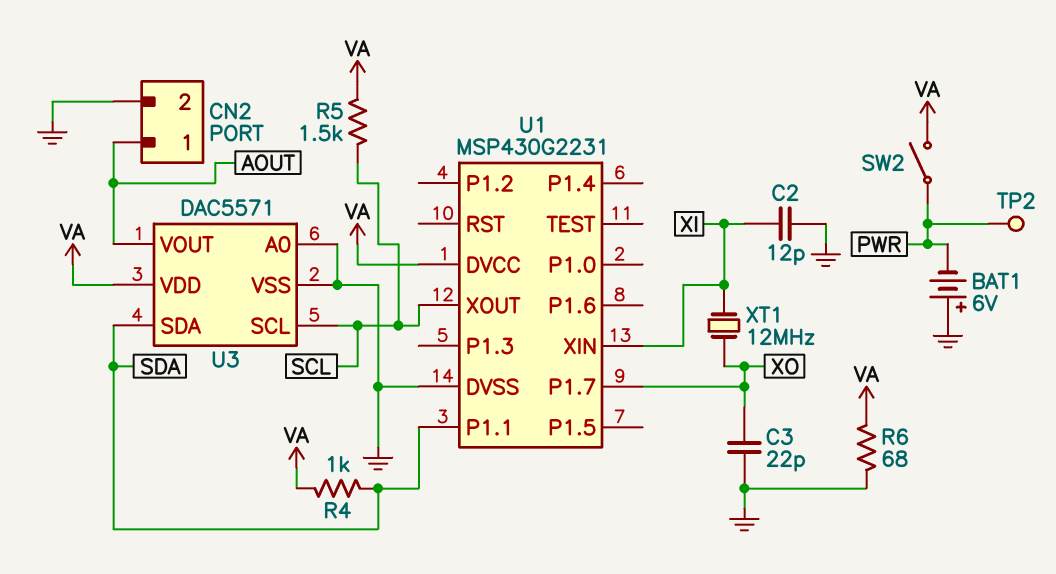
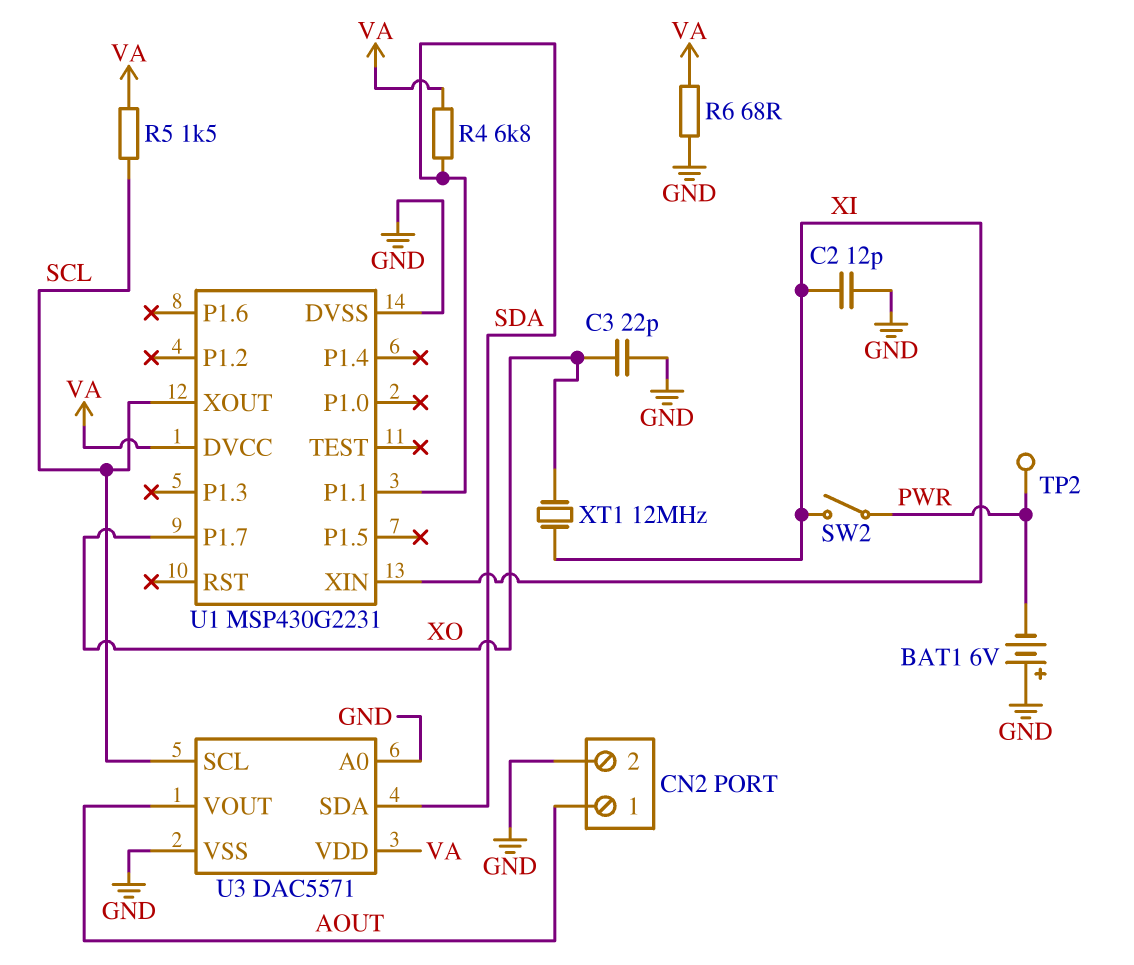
R4: 1k (SDA, VA) -> 6.8k (SDA, VA)
SW2: switch (PWR, VA) -> switch (PWR, XI)

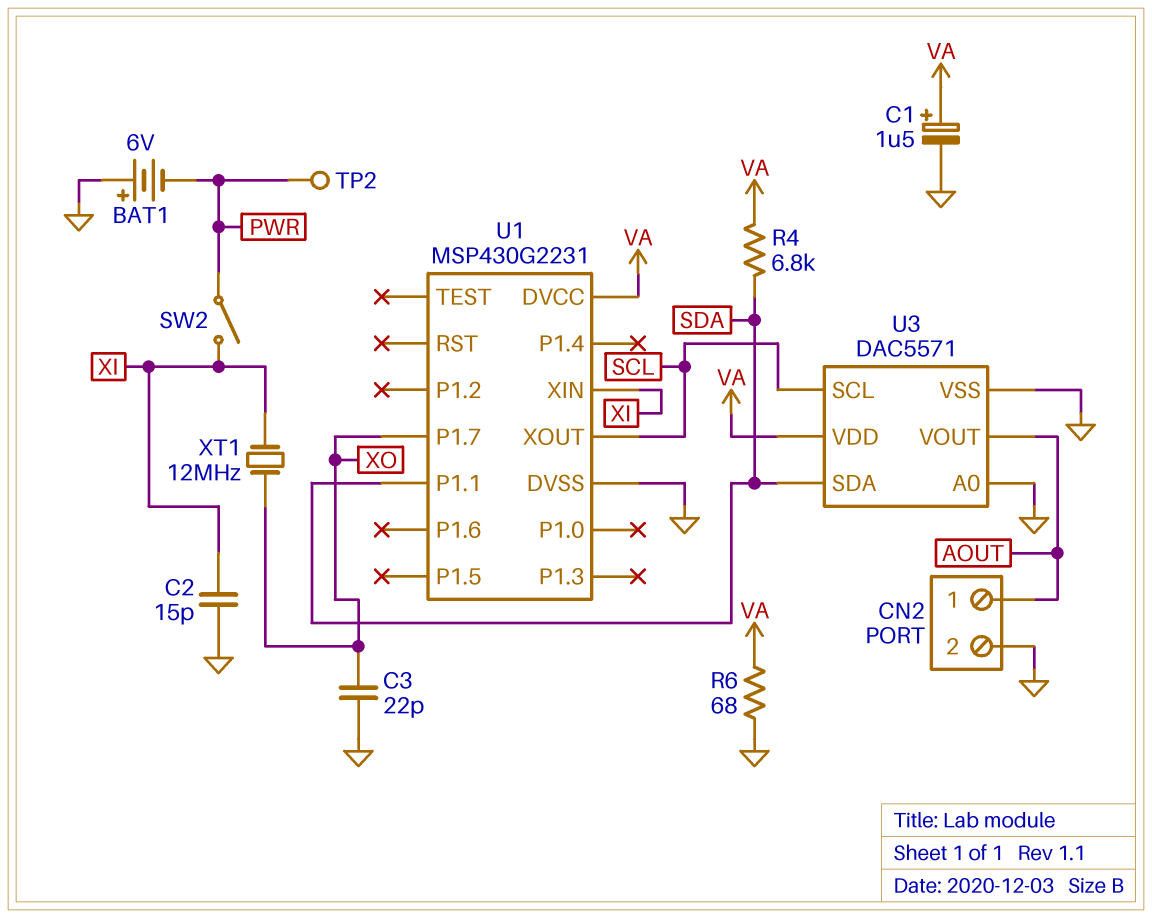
C1: none -> 1.5uF (plus VA, minus GND)
C2: 12pF (GND, XI) -> 15pF (GND, XI)
R5: 1.5k (SCL, VA) -> none

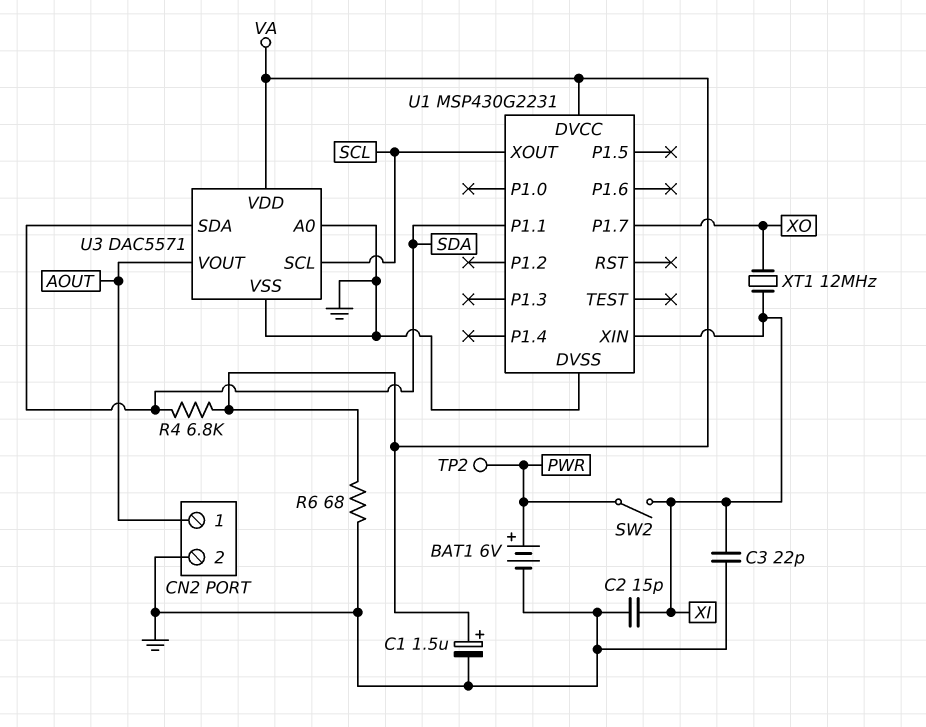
BAT1: 6V (plus GND, minus PWR) -> 6V (plus PWR, minus GND)
C3: 22pF (GND, XO) -> 22pF (GND, XI)

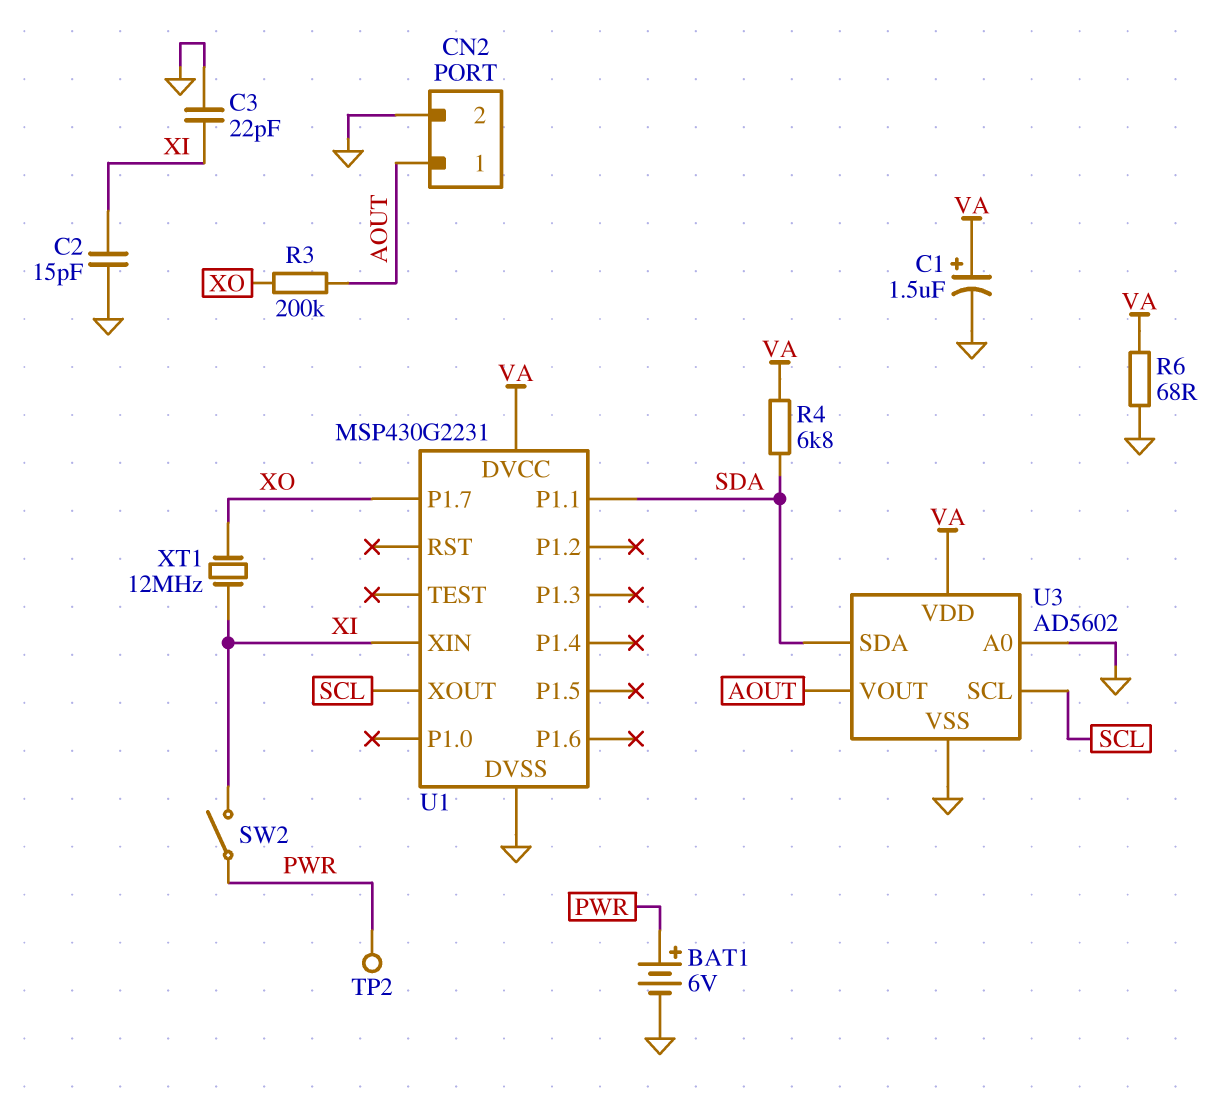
R3: none -> 200k (AOUT, XO)
U3: DAC5571 -> AD5602

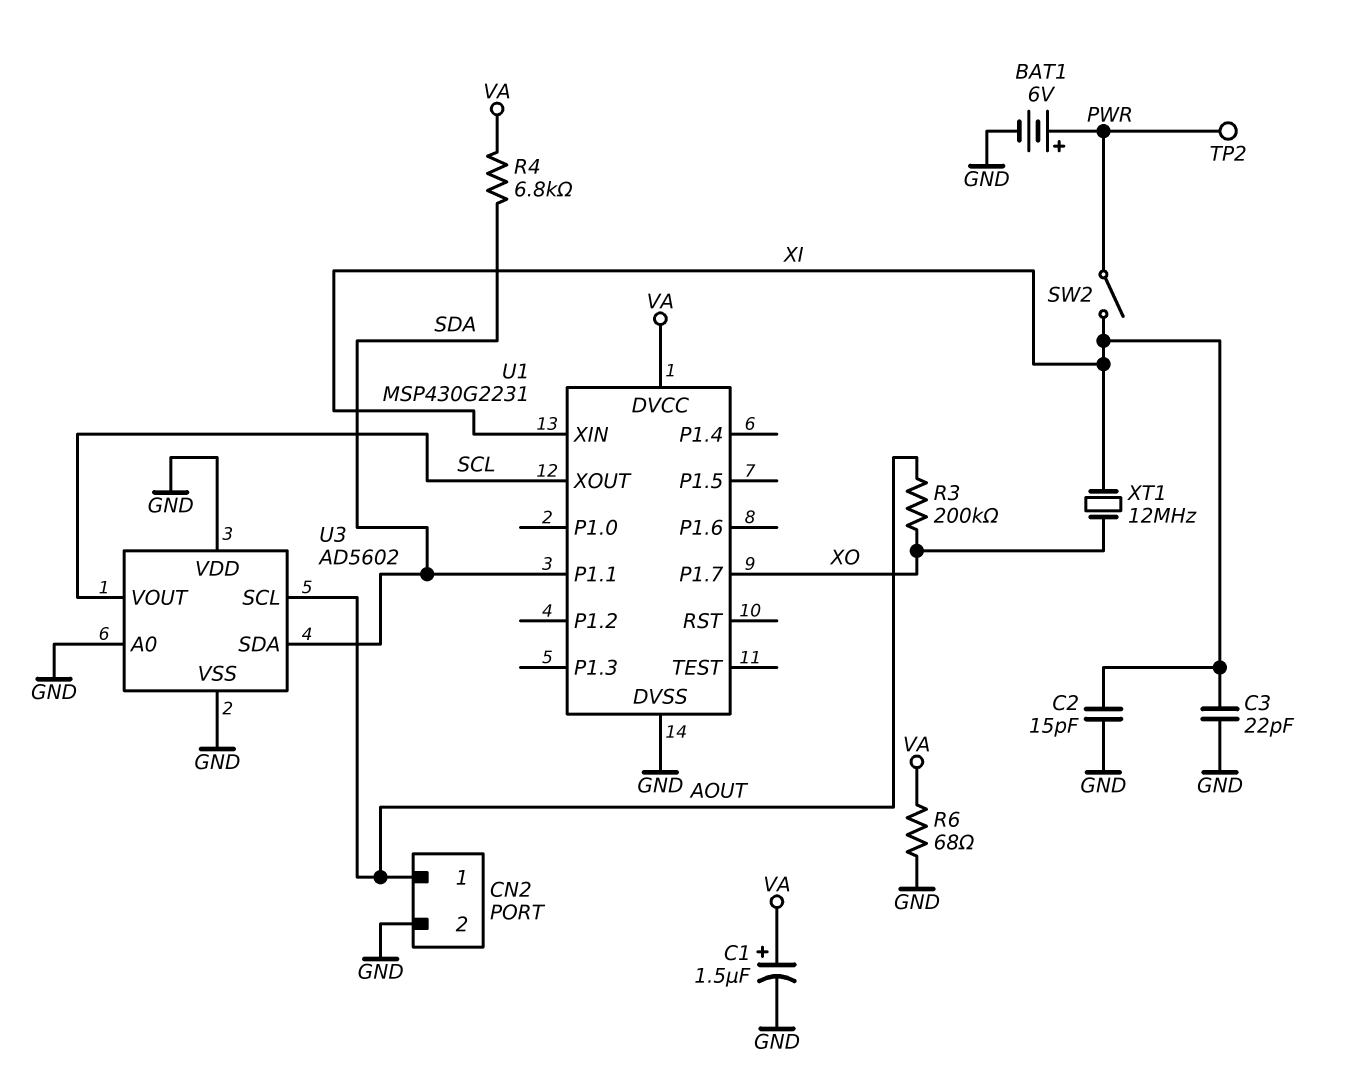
U3 pin SCL: SCL -> AOUT
U3 pin VDD: VA -> GND
U3 pin VOUT: AOUT -> SCL

